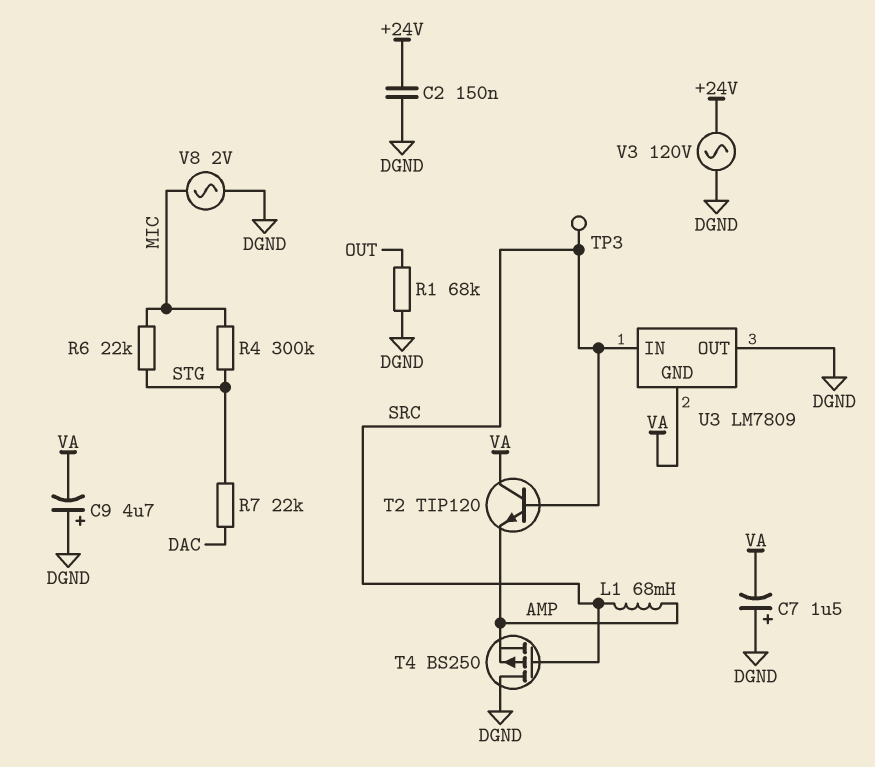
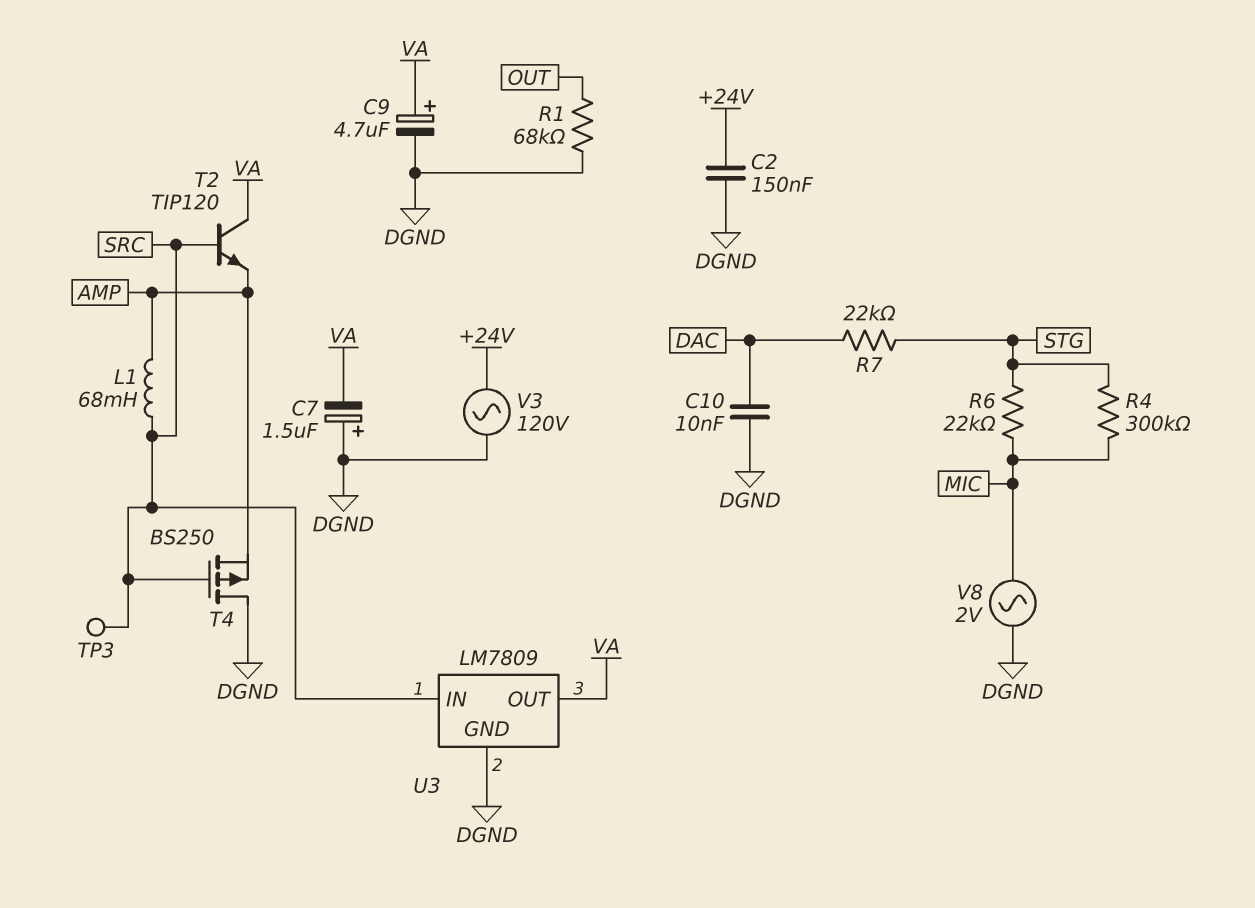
C9: 4.7uF (plus DGND, minus VA) -> 4.7uF (plus VA, minus DGND)
C10: none -> 10nF (DAC, DGND)
U3 pin GND: VA -> DGND
U3 pin OUT: DGND -> VA

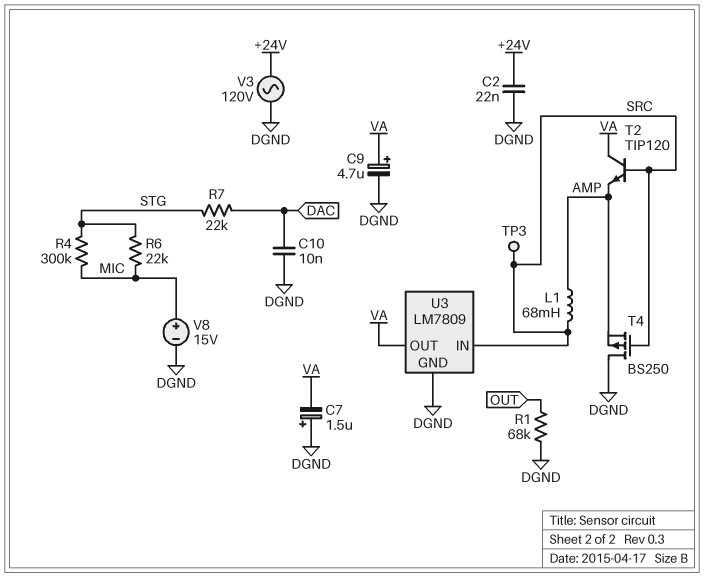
C2: 150nF (+24V, DGND) -> 22nF (+24V, DGND)
V8: AC 2V (DGND, MIC) -> 15V (plus MIC, minus DGND)

